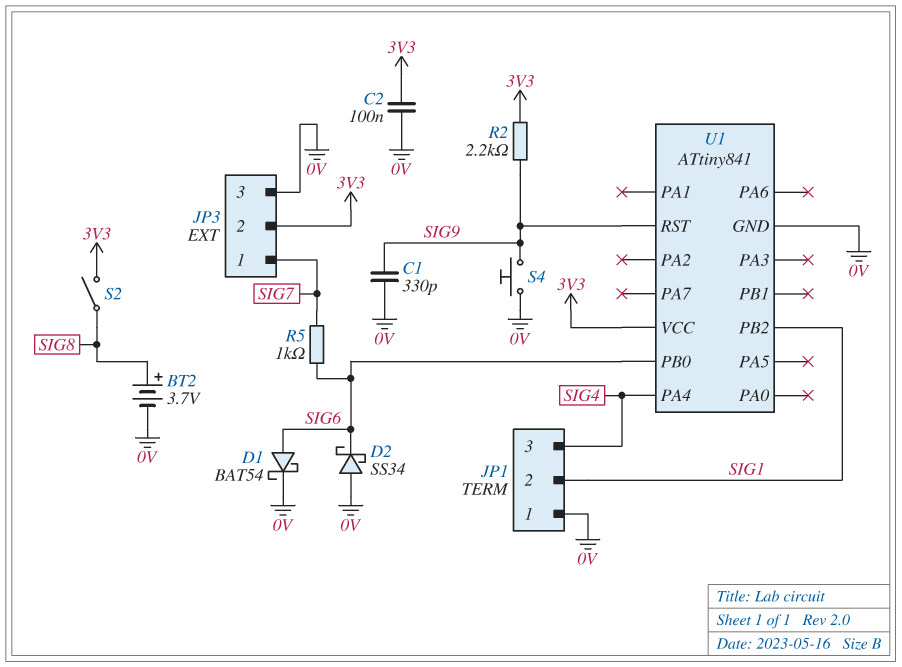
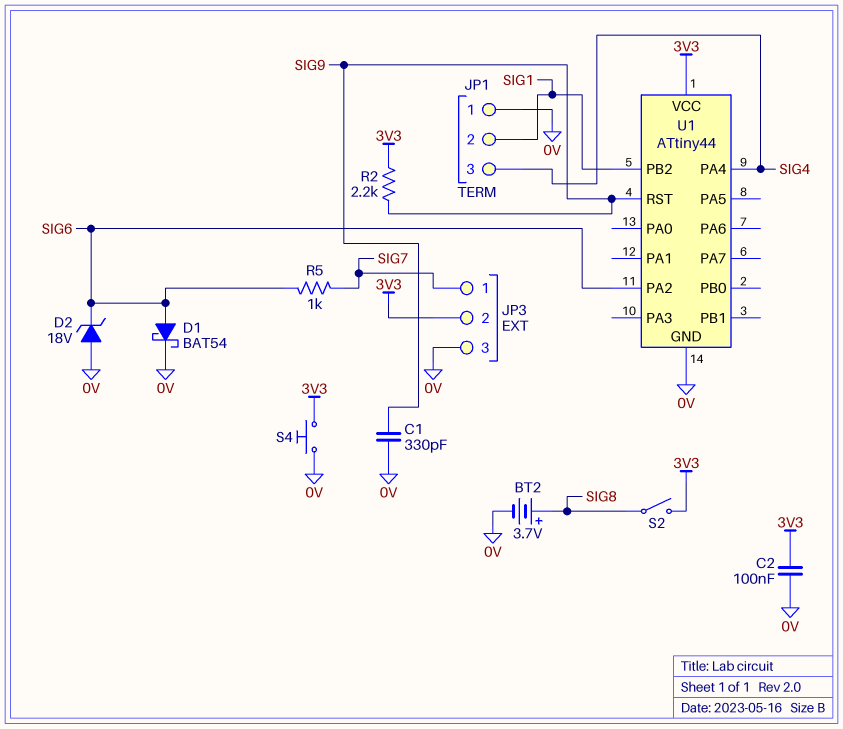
D2: schottky SS34 (A 0V, K SIG6) -> zener 18V (A 0V, K SIG6)
S4: button (0V, SIG9) -> button (0V, 3V3)
U1: ATtiny841 -> ATtiny44
U1 pin PA2: none -> SIG6
U1 pin PB0: SIG6 -> none

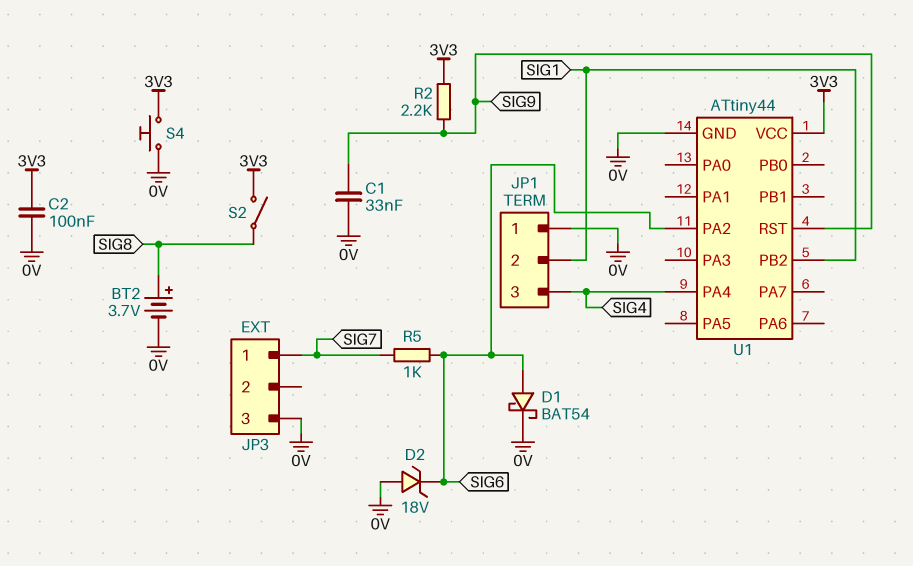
C1: 330pF (0V, SIG9) -> 33nF (0V, SIG9)
JP3 pin 2: 3V3 -> none

